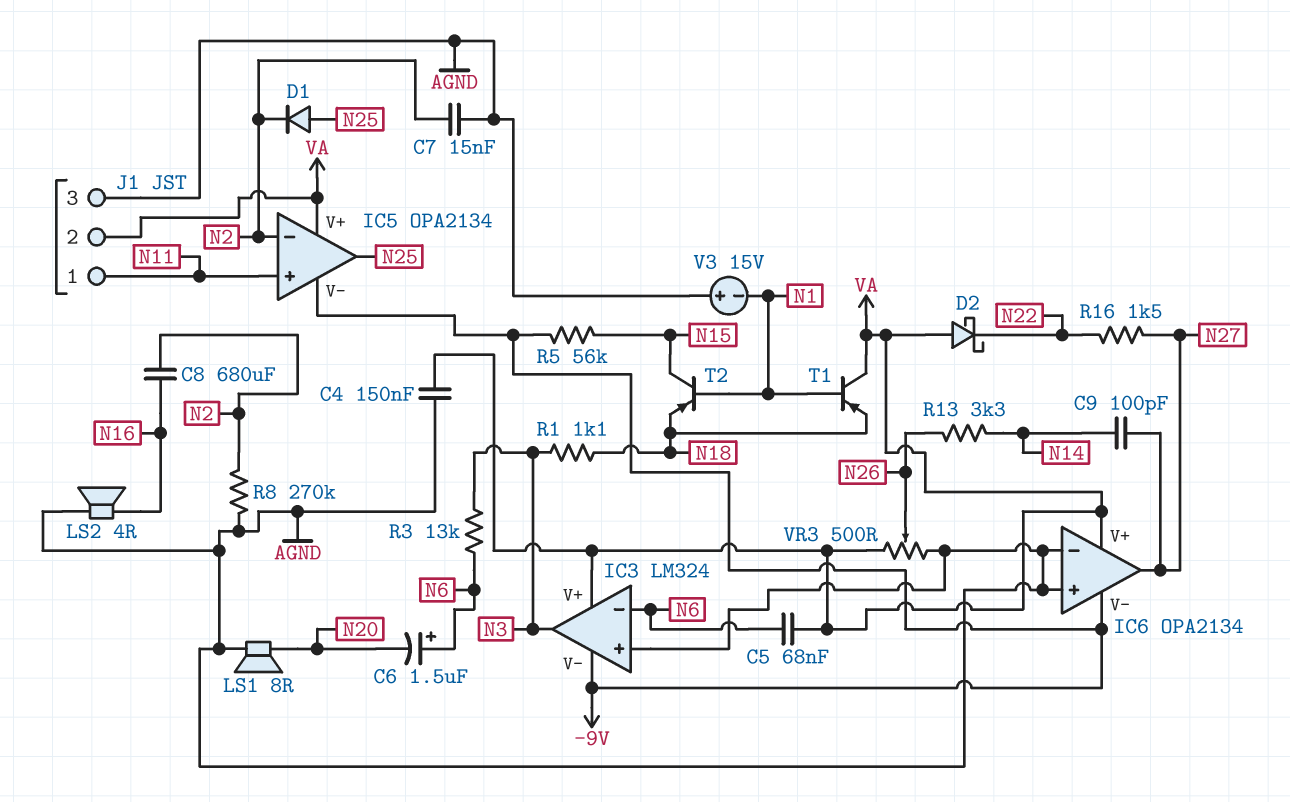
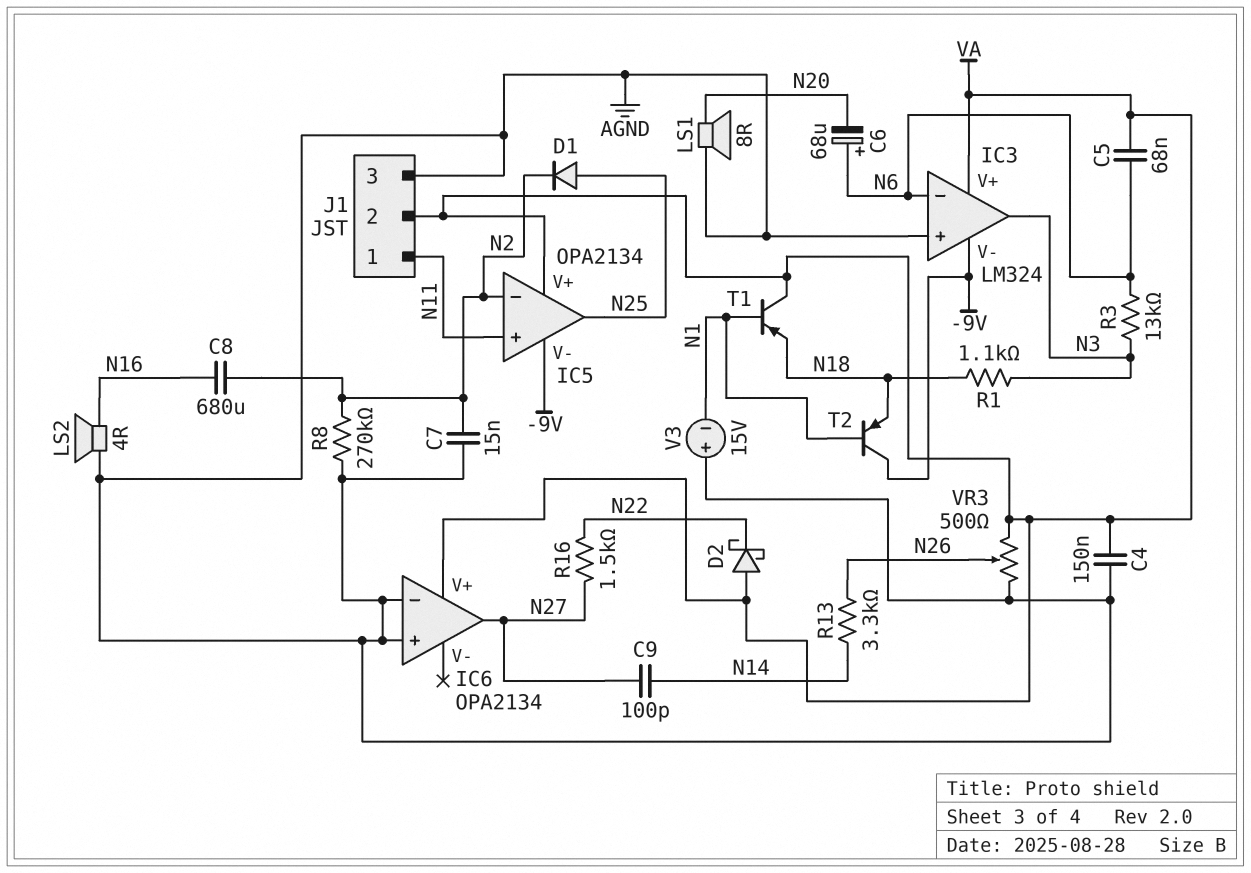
C6: 1.5uF (plus N6, minus N20) -> 68uF (plus N6, minus N20)
IC6 pin V-: -9V -> none
R5: 56k (-9V, N15) -> none
T2: PNP (B N1, C N15, E N18) -> PNP (B N1, C -9V, E N18)

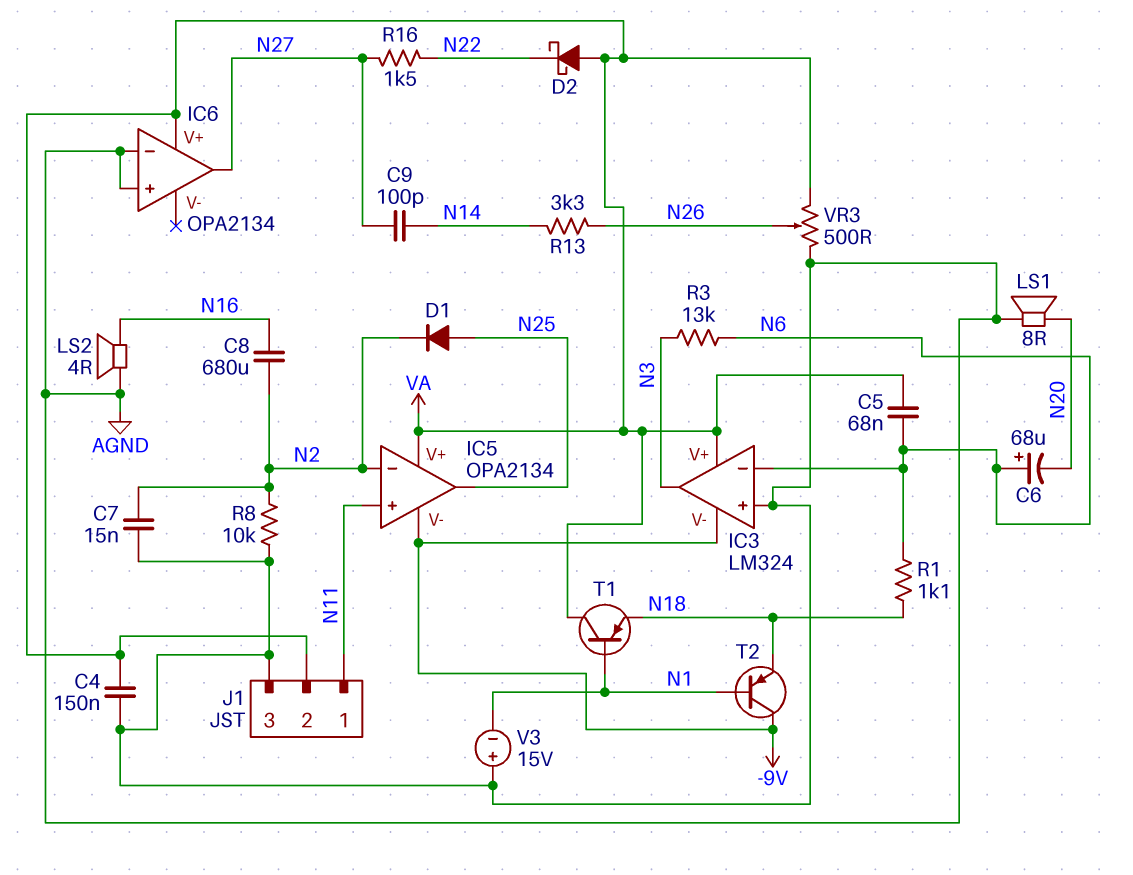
R1: 1.1k (N3, N18) -> 1.1k (N6, N18)
R8: 270k (AGND, N2) -> 10k (AGND, N2)

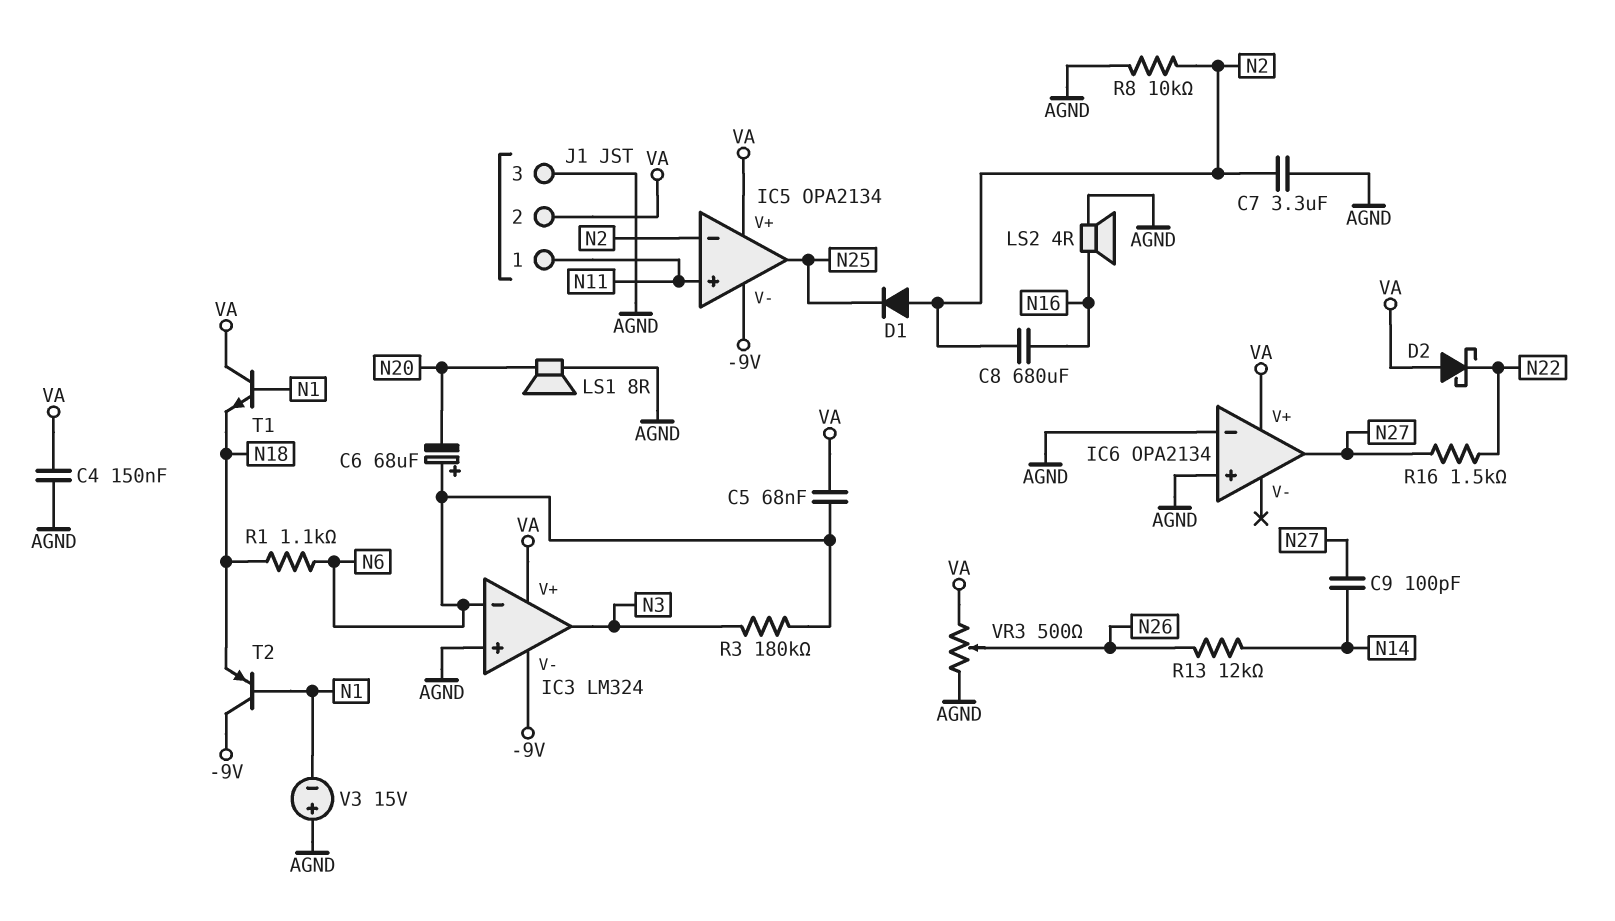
C7: 15nF (AGND, N2) -> 3.3uF (AGND, N2)
D1: diode (A N25, K N2) -> diode (A N2, K N25)
R3: 13k (N3, N6) -> 180k (N3, N6)
R13: 3.3k (N14, N26) -> 12k (N14, N26)
T1: PNP (B N1, C VA, E N18) -> NPN (B N1, C VA, E N18)

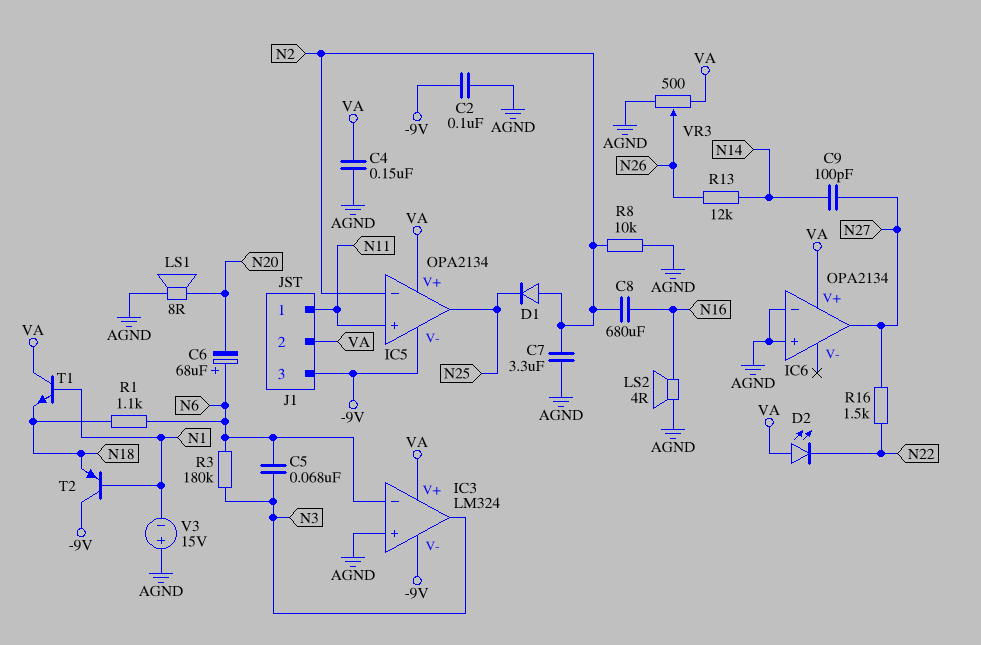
C2: none -> 100nF (-9V, AGND)
C5: 68nF (N6, VA) -> 68nF (N3, N6)
D2: schottky (A VA, K N22) -> LED (A VA, K N22)
J1 pin 3: AGND -> -9V

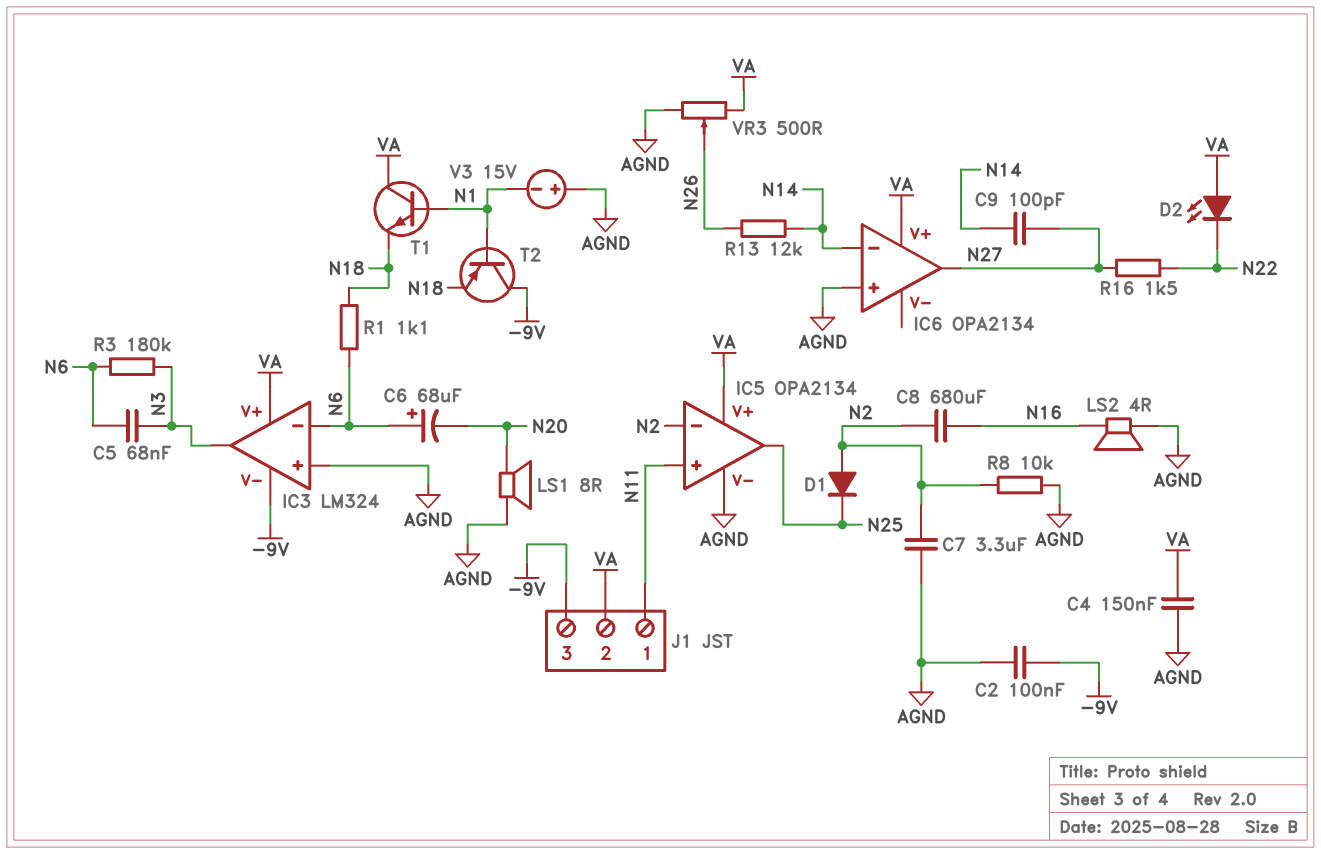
IC5 pin V-: -9V -> AGND
IC6 pin in-: AGND -> N14

